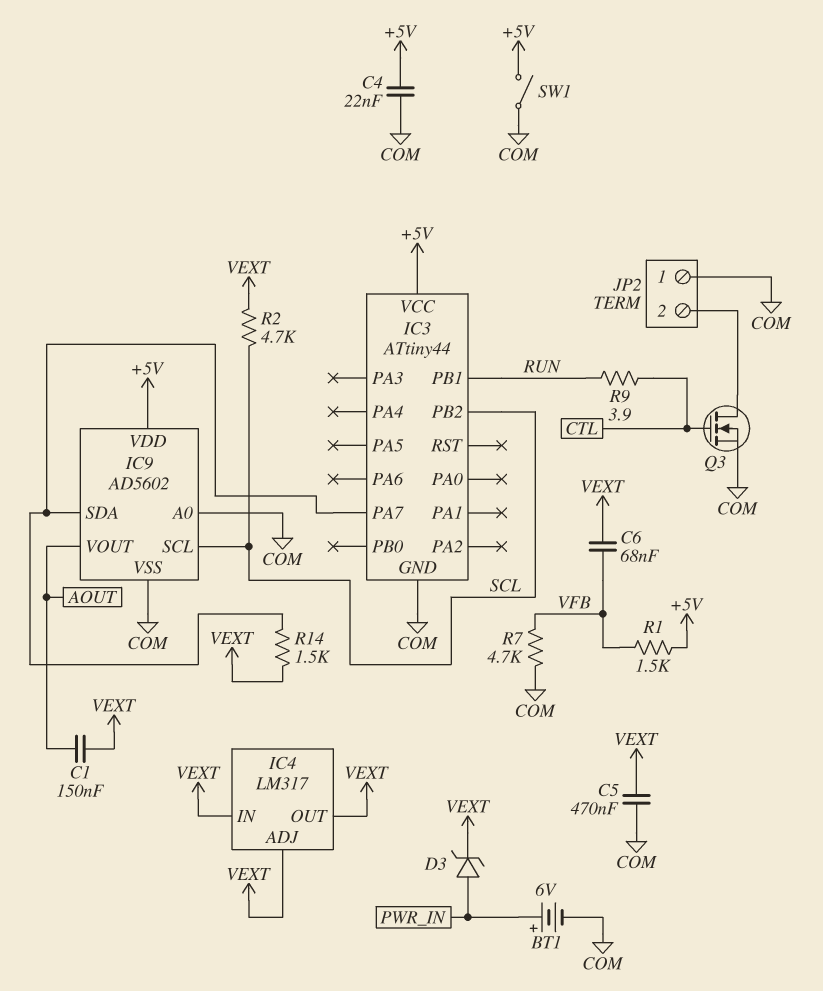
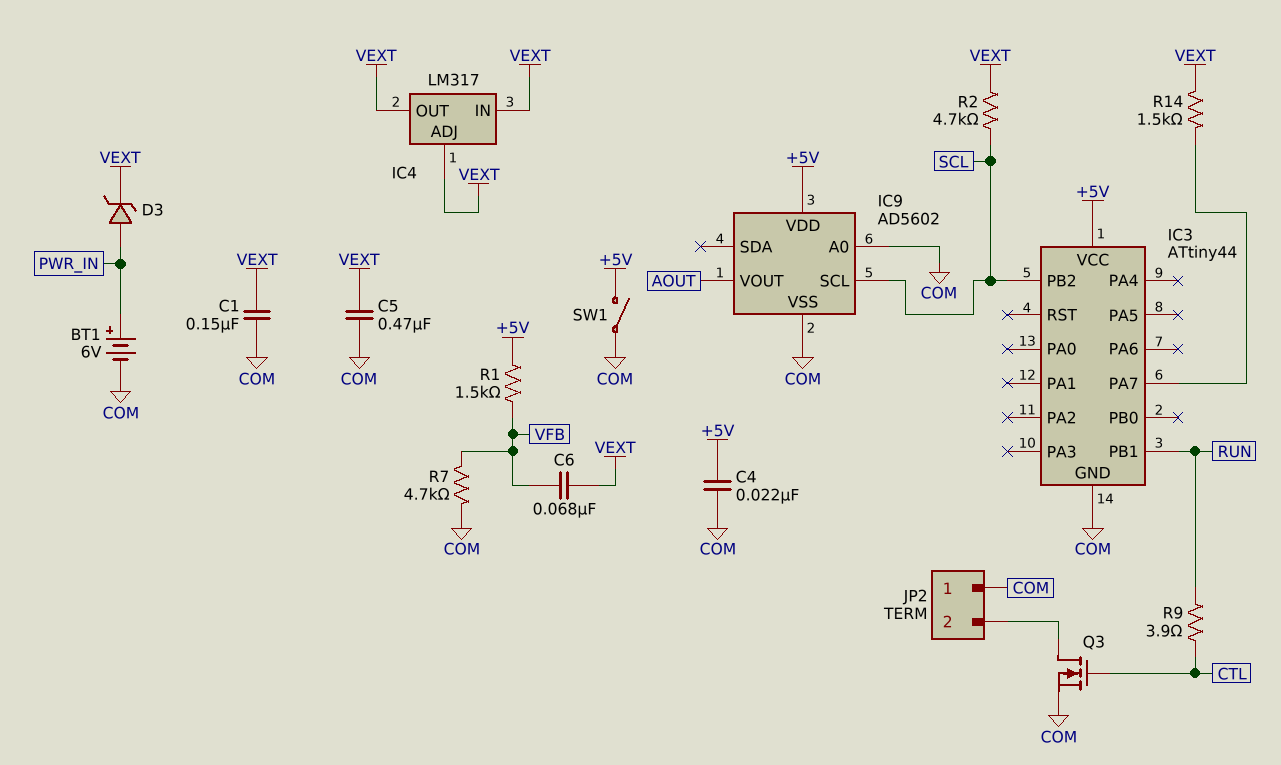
C1: 150nF (AOUT, VEXT) -> 150nF (COM, VEXT)
IC9 pin SDA: IC3/PA7 -> none

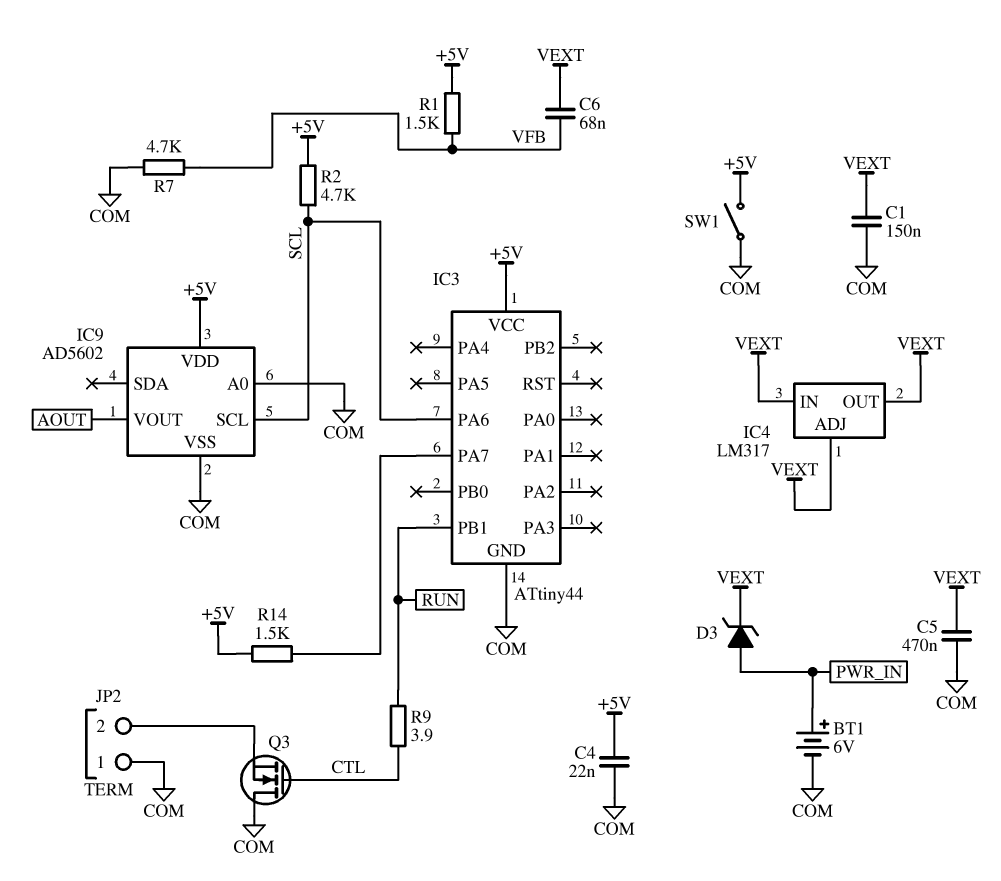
IC3 pin PA6: none -> SCL
IC3 pin PB2: SCL -> none
Q3: NMOS (G CTL, D JP2/2, S COM) -> NMOS (G CTL, D COM, S JP2/2)
R2: 4.7k (SCL, VEXT) -> 4.7k (+5V, SCL)
R14: 1.5k (IC3/PA7, VEXT) -> 1.5k (+5V, IC3/PA7)

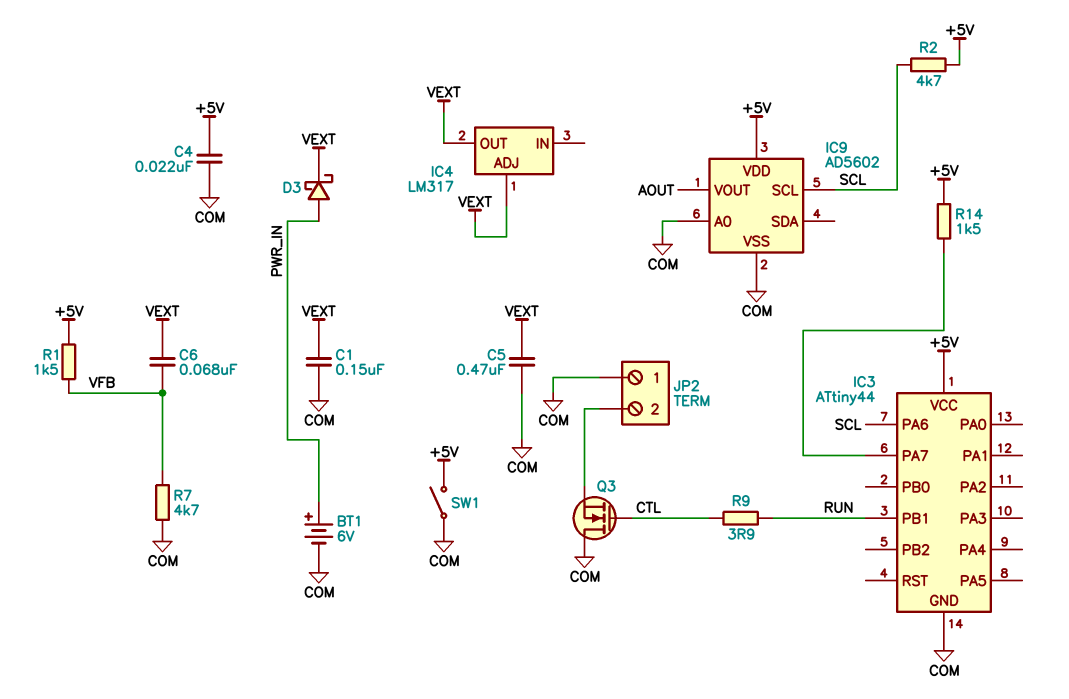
D3: zener (A PWR_IN, K VEXT) -> schottky (A PWR_IN, K VEXT)
IC4 pin IN: VEXT -> none

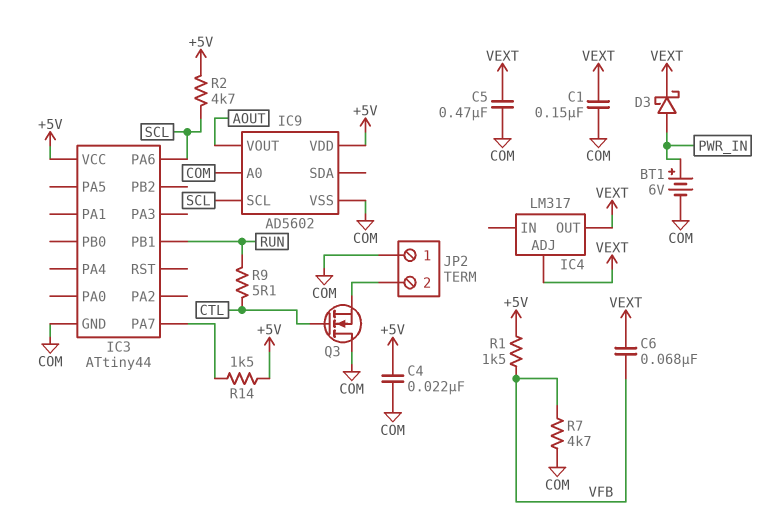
R9: 3.9 (CTL, RUN) -> 5.1 (CTL, RUN)
SW1: switch (+5V, COM) -> none

